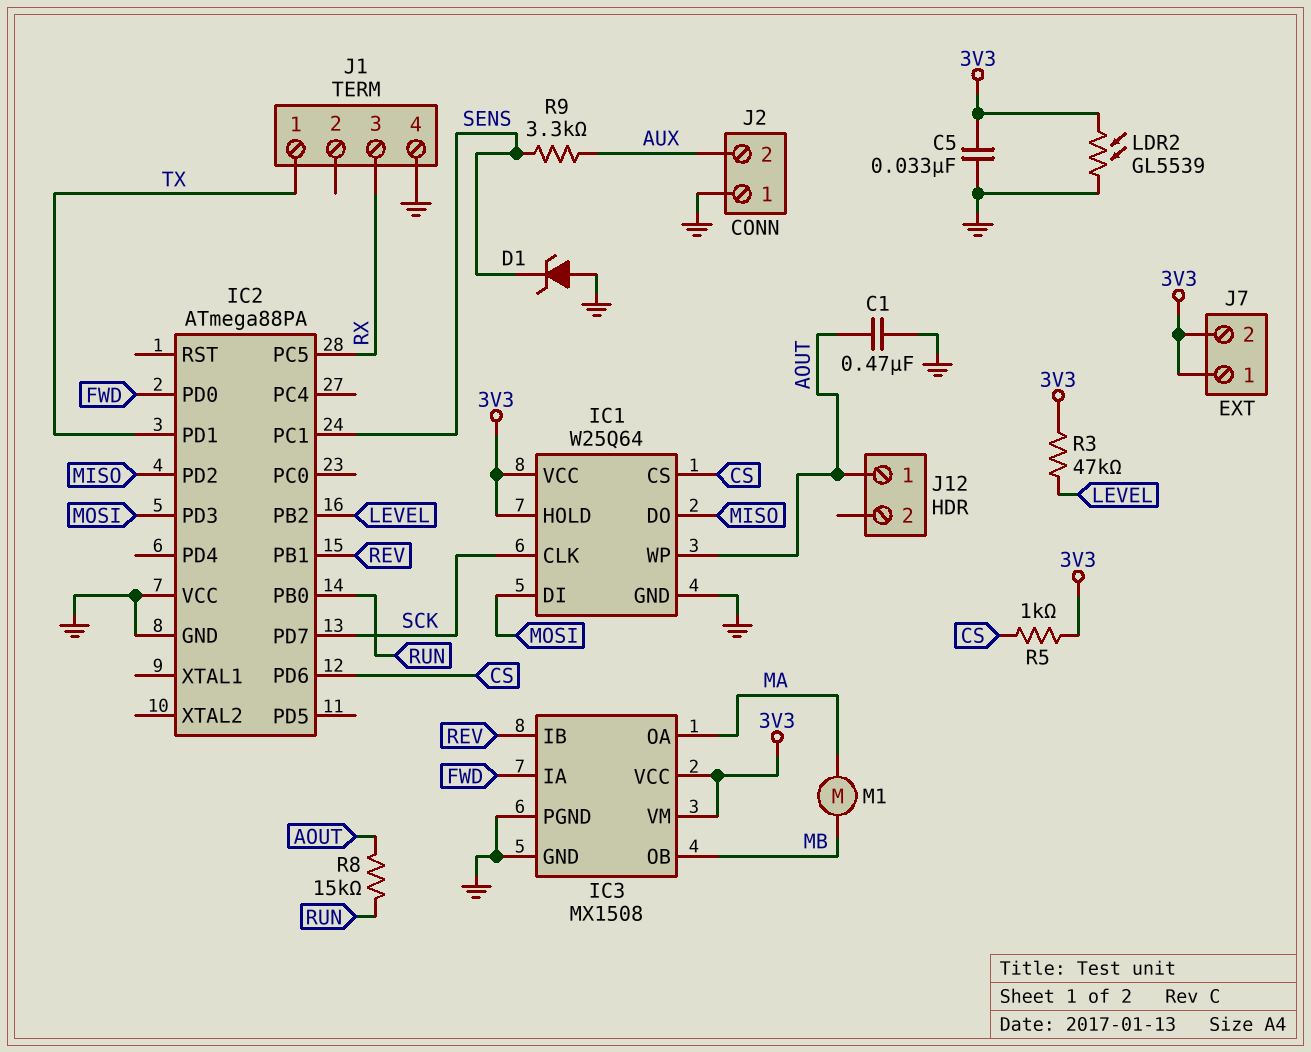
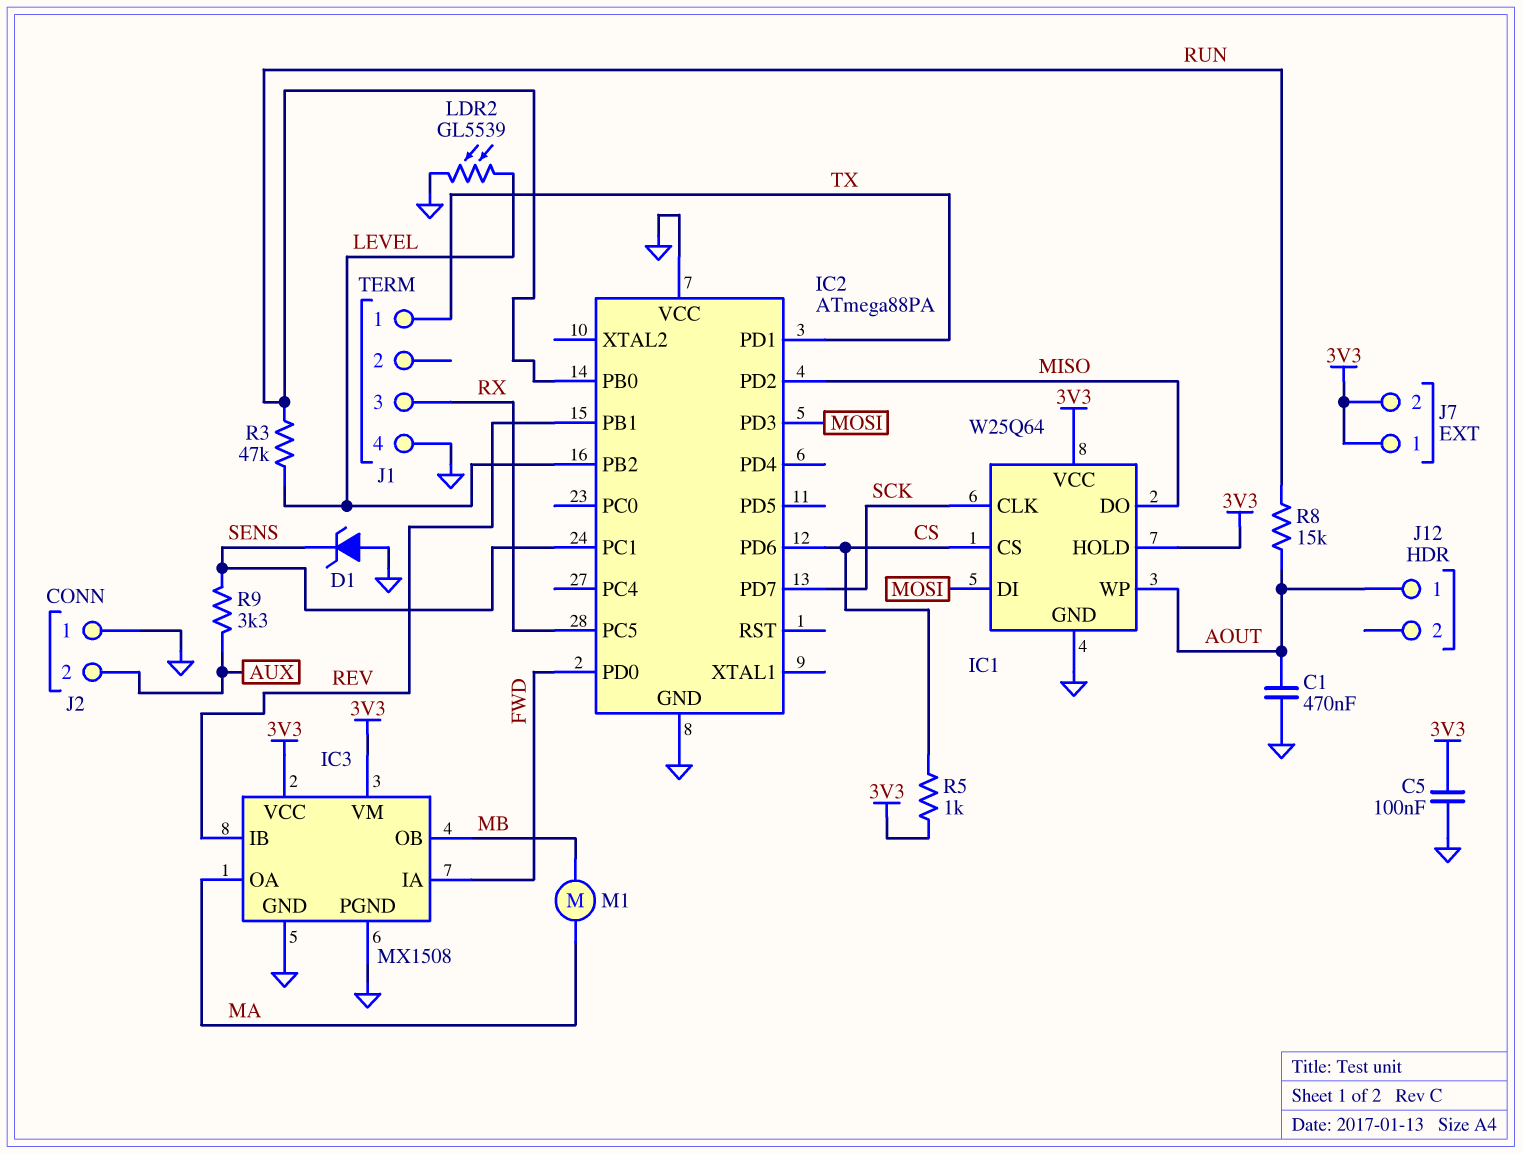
C5: 33nF (3V3, GND) -> 100nF (3V3, GND)
LDR2: GL5539 (3V3, GND) -> GL5539 (GND, LEVEL)
R3: 47k (3V3, LEVEL) -> 47k (LEVEL, RUN)

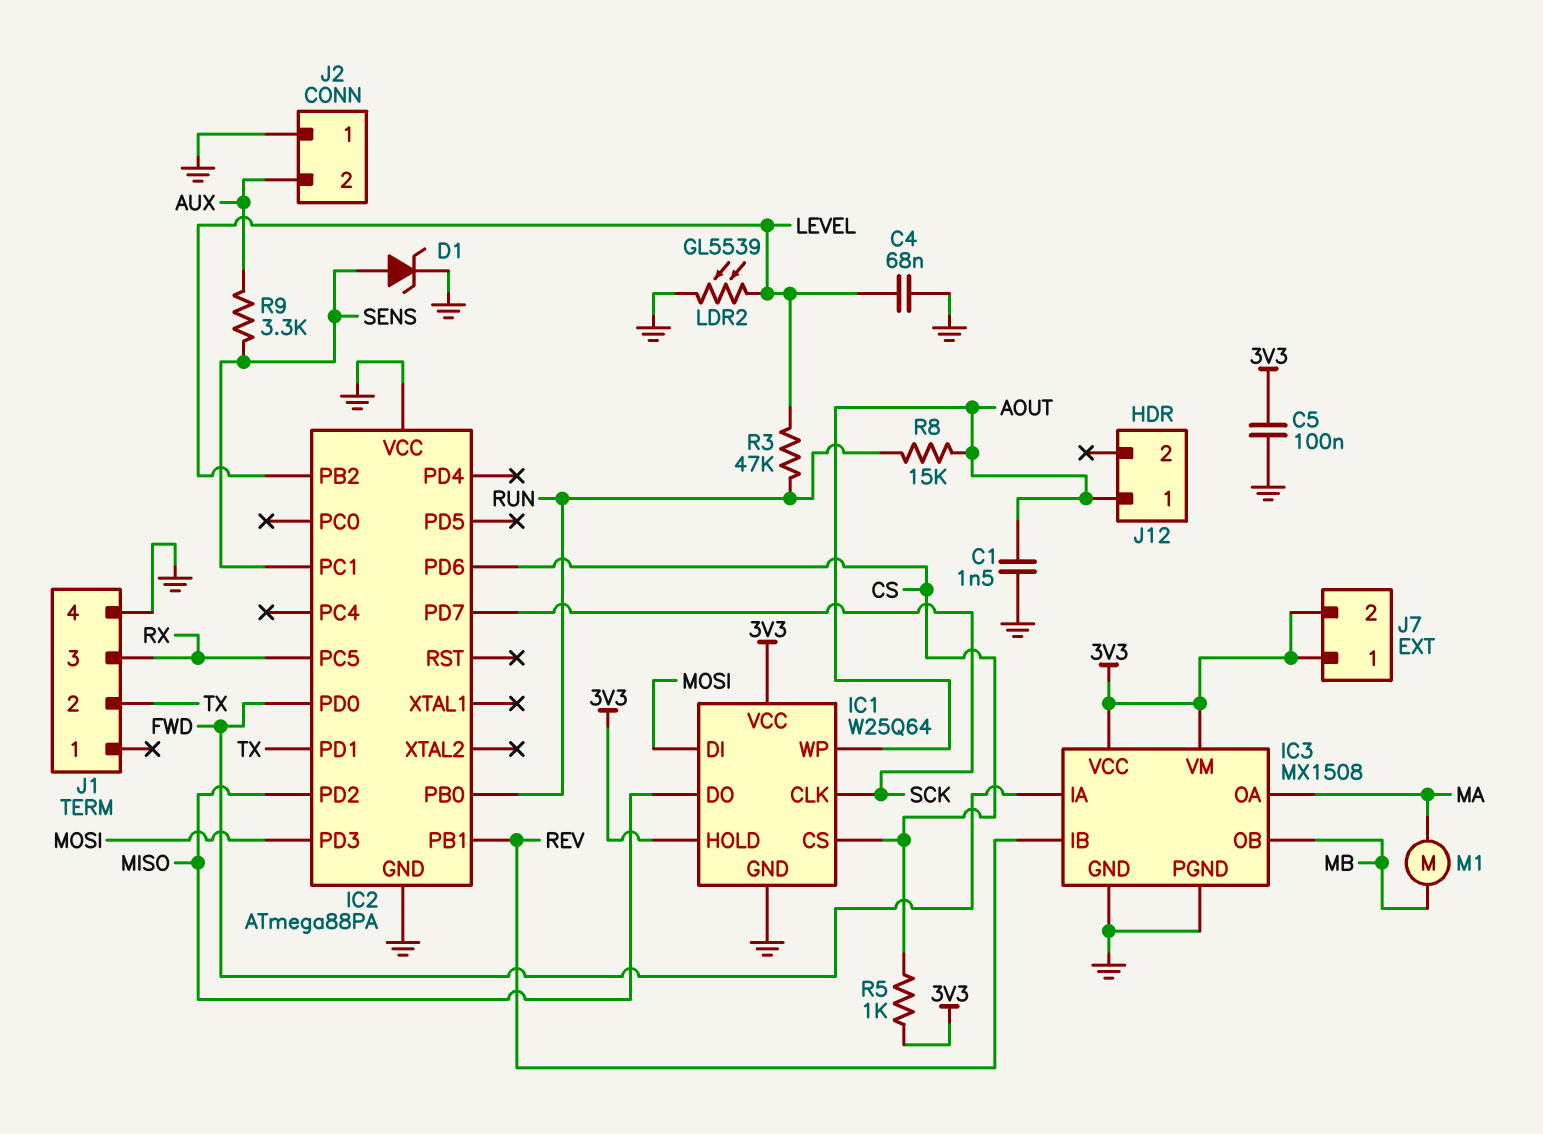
C1: 470nF (AOUT, GND) -> 1.5nF (AOUT, GND)
C4: none -> 68nF (GND, LEVEL)
D1: zener (A GND, K SENS) -> zener (A SENS, K GND)
J1 pin 1: TX -> none
J1 pin 2: none -> TX

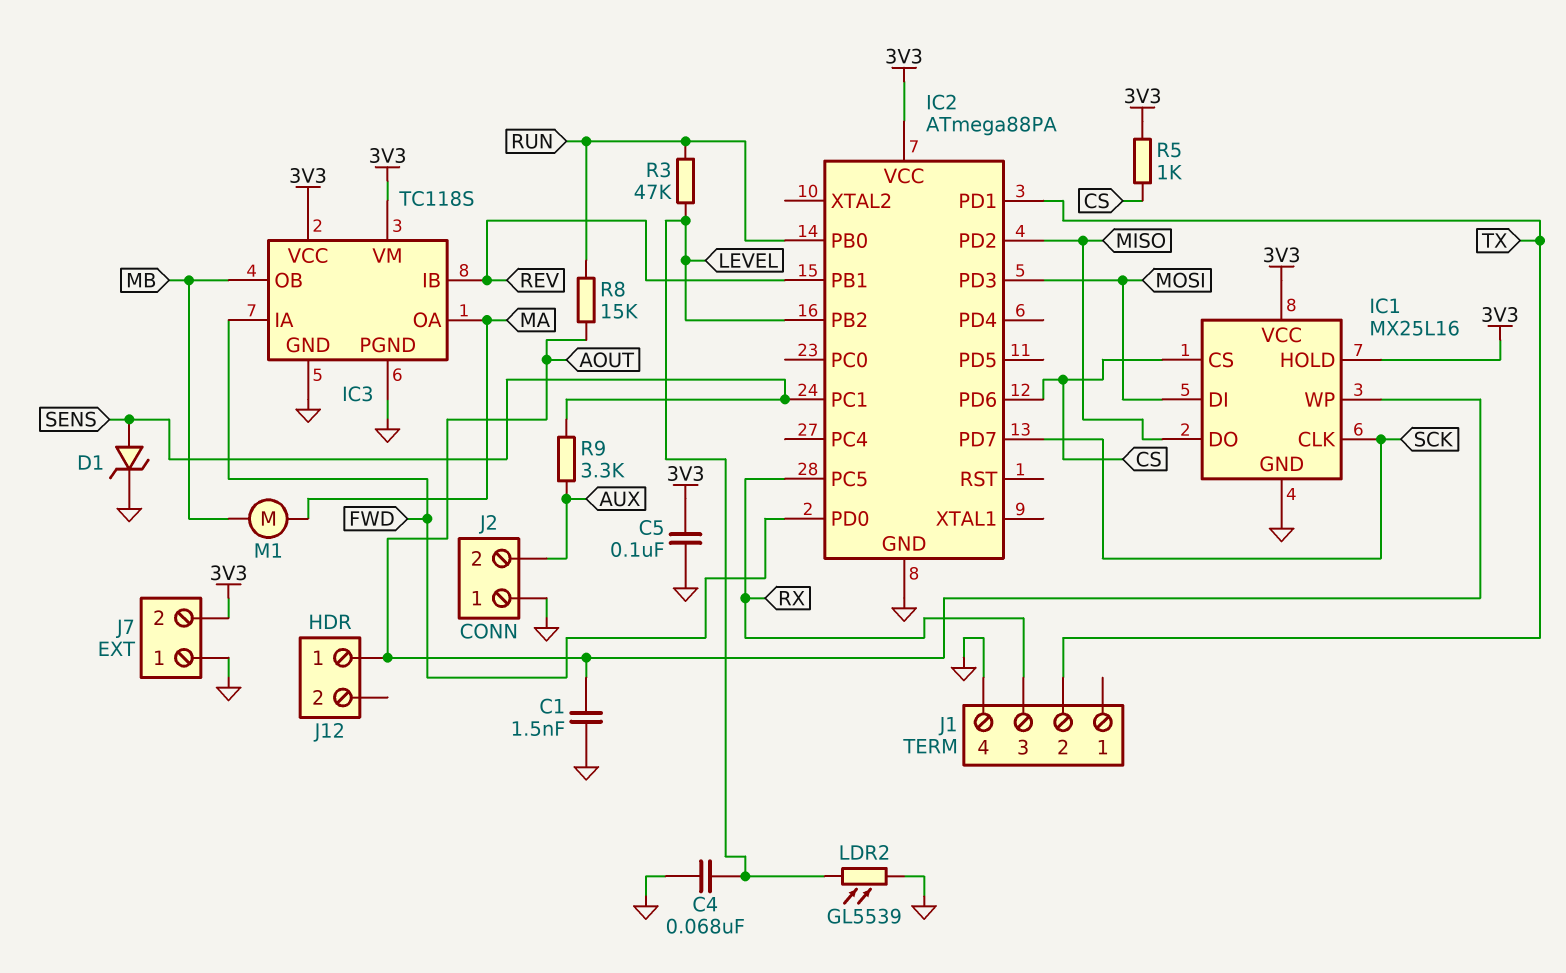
IC1: W25Q64 -> MX25L16
IC2 pin VCC: GND -> 3V3
IC3: MX1508 -> TC118S
J7 pin 1: 3V3 -> GND

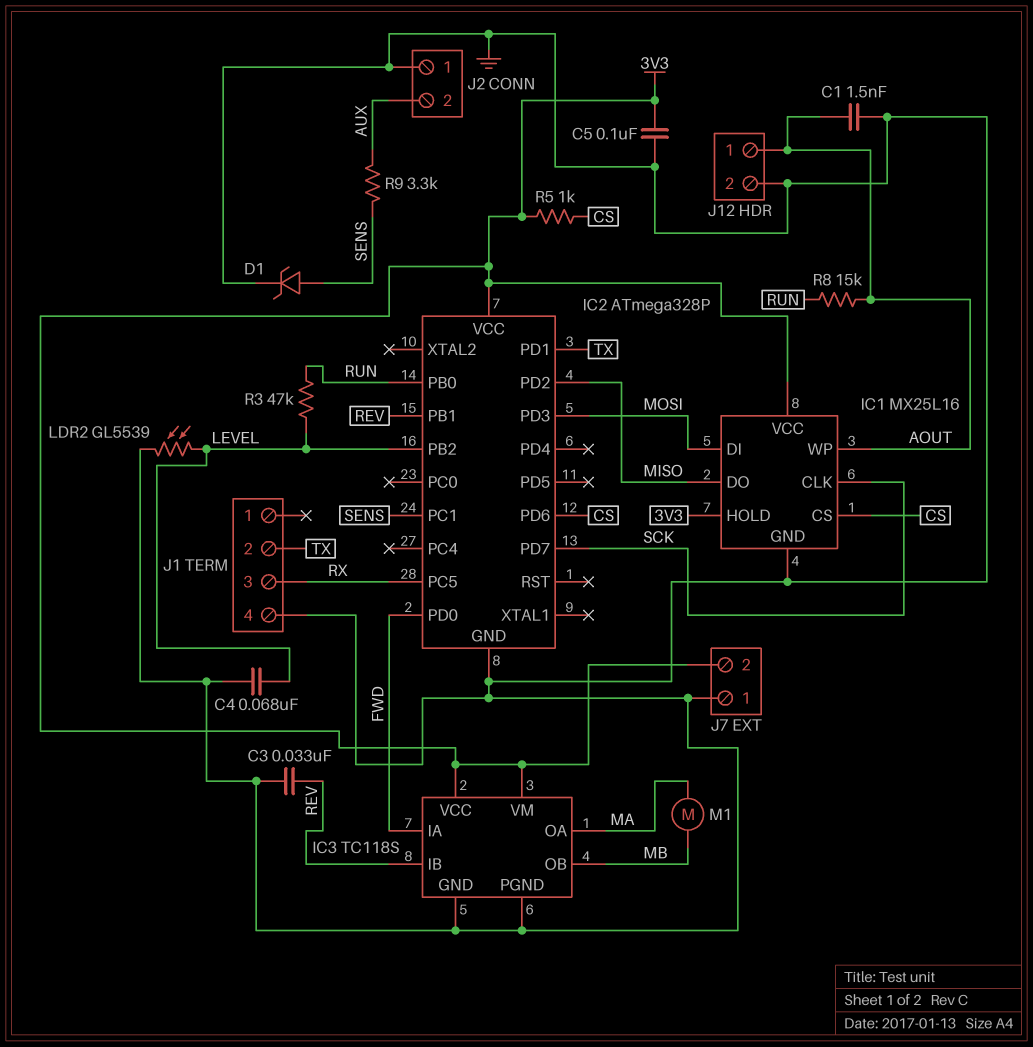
C3: none -> 33nF (GND, REV)
IC2: ATmega88PA -> ATmega328P
J12 pin 2: none -> GND

